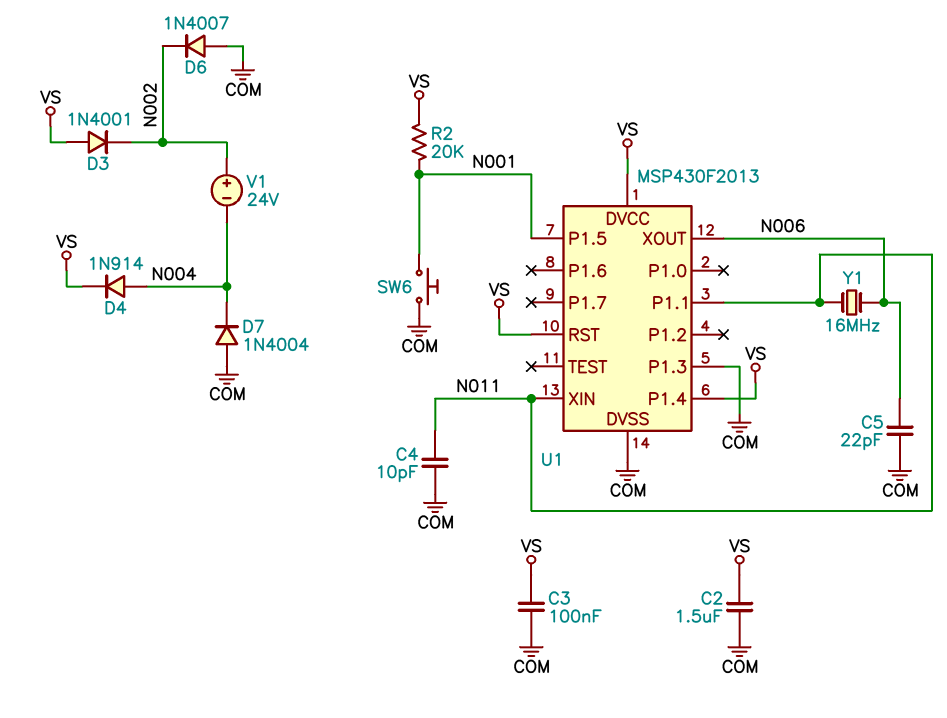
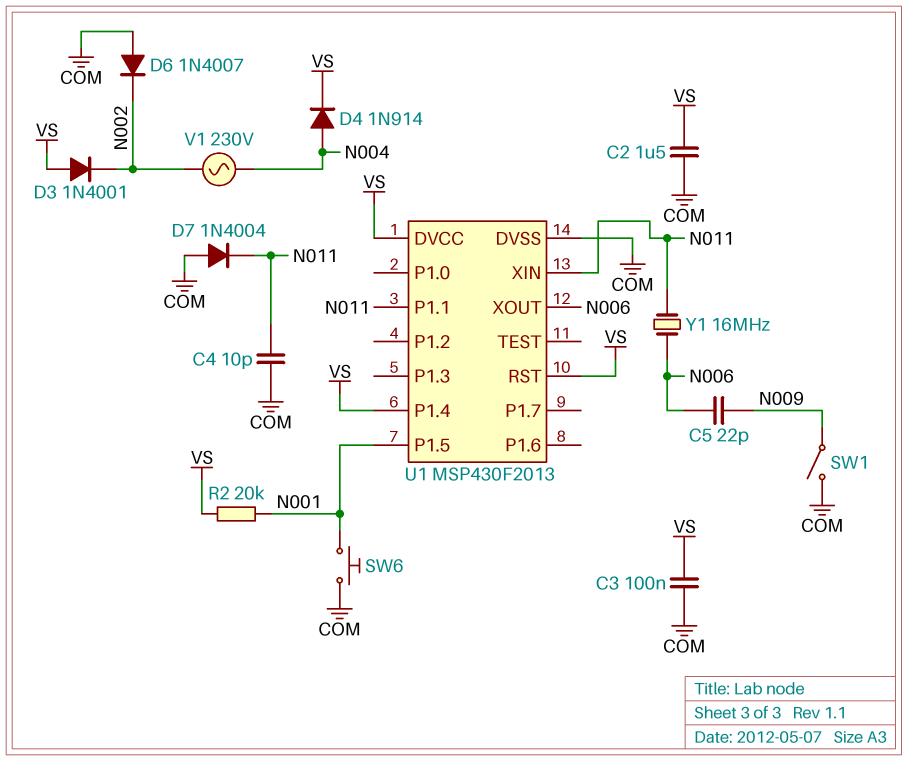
C5: 22pF (COM, N006) -> 22pF (N006, N009)
D7: diode 1N4004 (A COM, K N004) -> diode 1N4004 (A COM, K N011)
SW1: none -> switch (COM, N009)
U1 pin P1.3: COM -> none
V1: 24V (plus N002, minus N004) -> AC 230V (N002, N004)

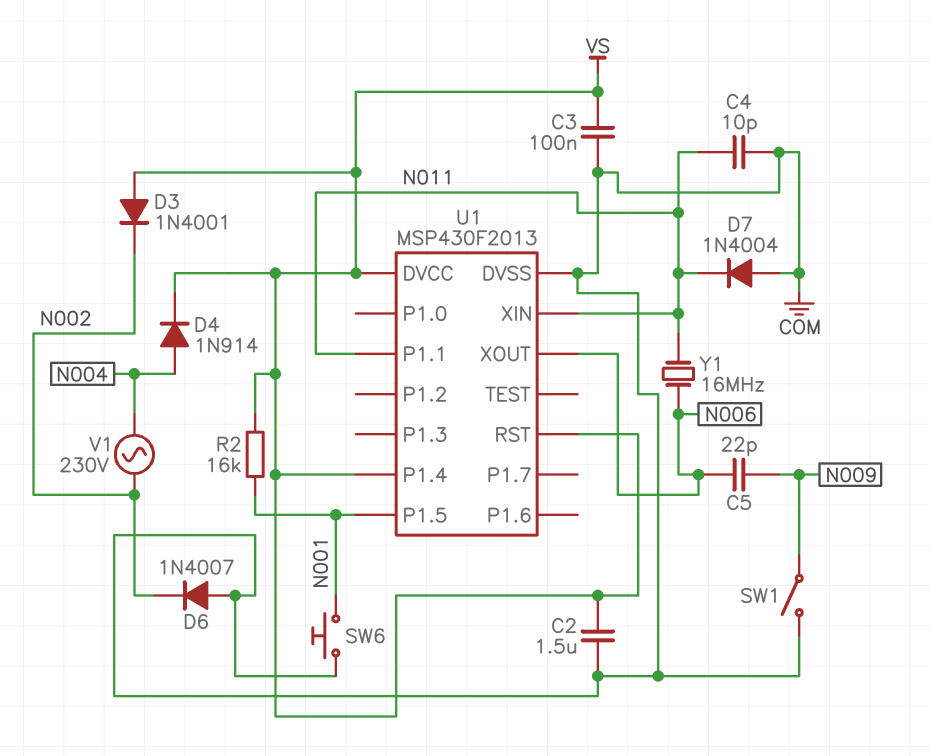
R2: 20k (N001, VS) -> 16k (N001, VS)

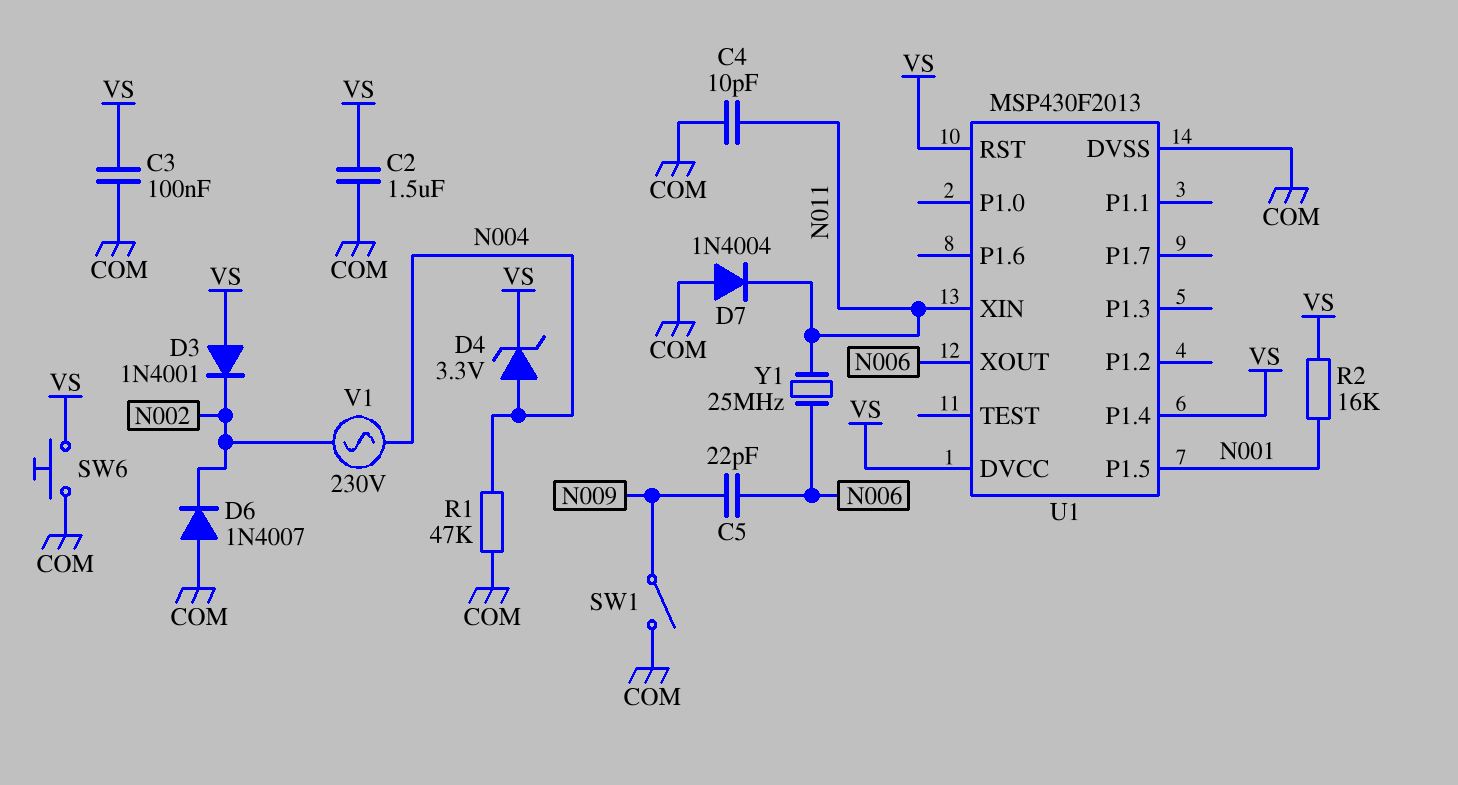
D4: diode 1N914 (A N004, K VS) -> zener 3.3V (A N004, K VS)
R1: none -> 47k (COM, N004)
SW6: button (COM, N001) -> button (COM, VS)
U1 pin P1.1: N011 -> none
Y1: 16MHz (N006, N011) -> 25MHz (N006, N011)

